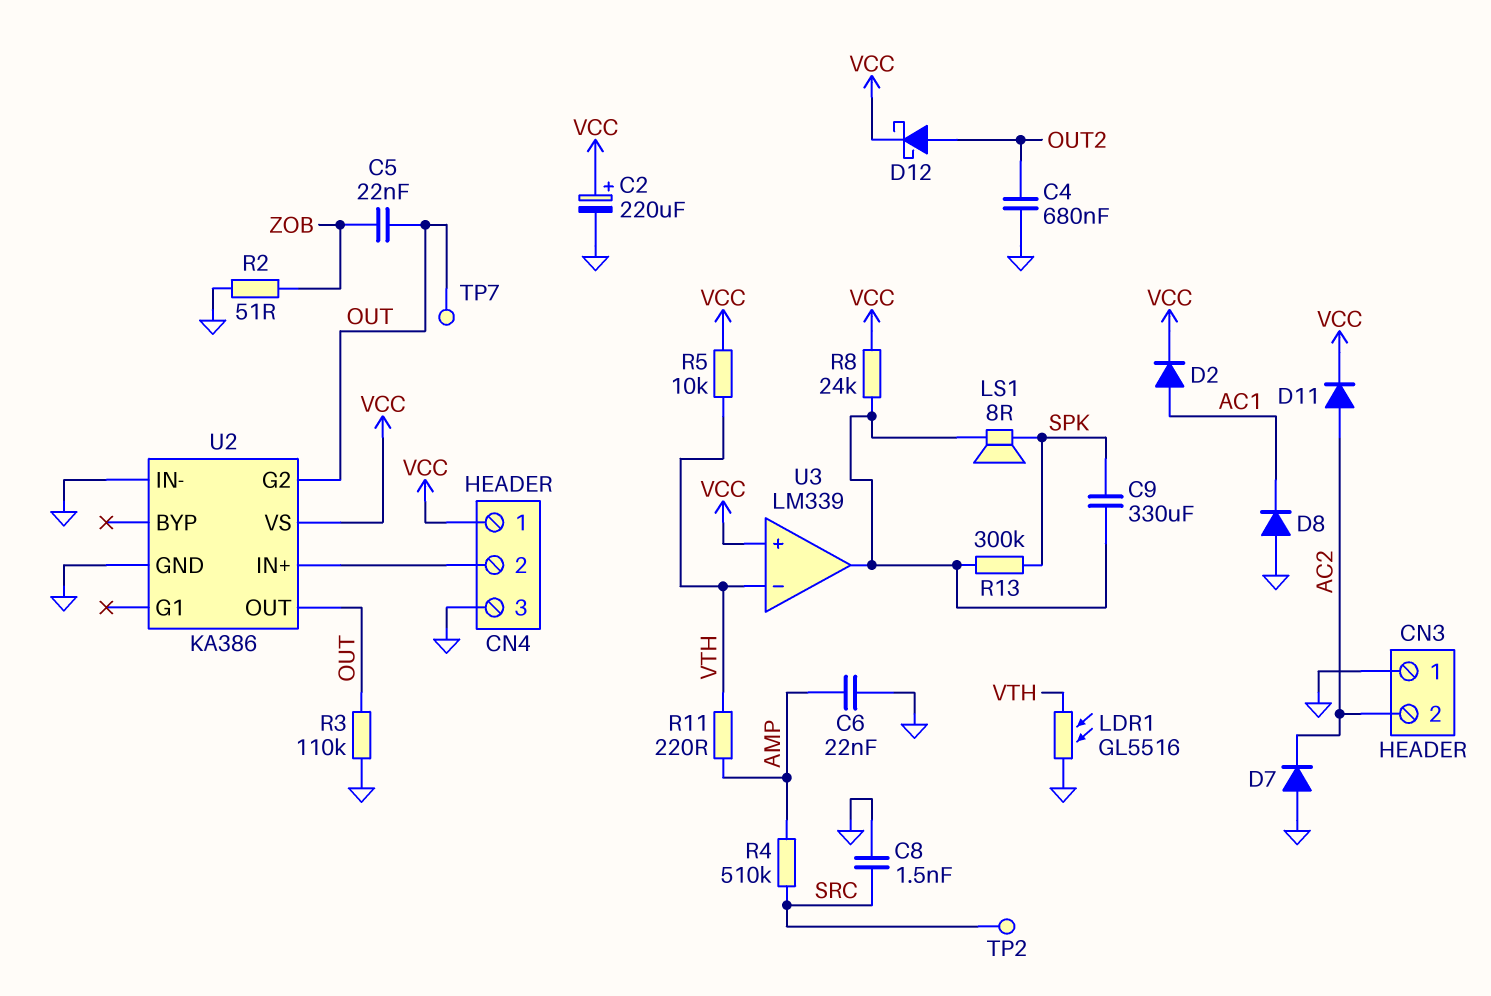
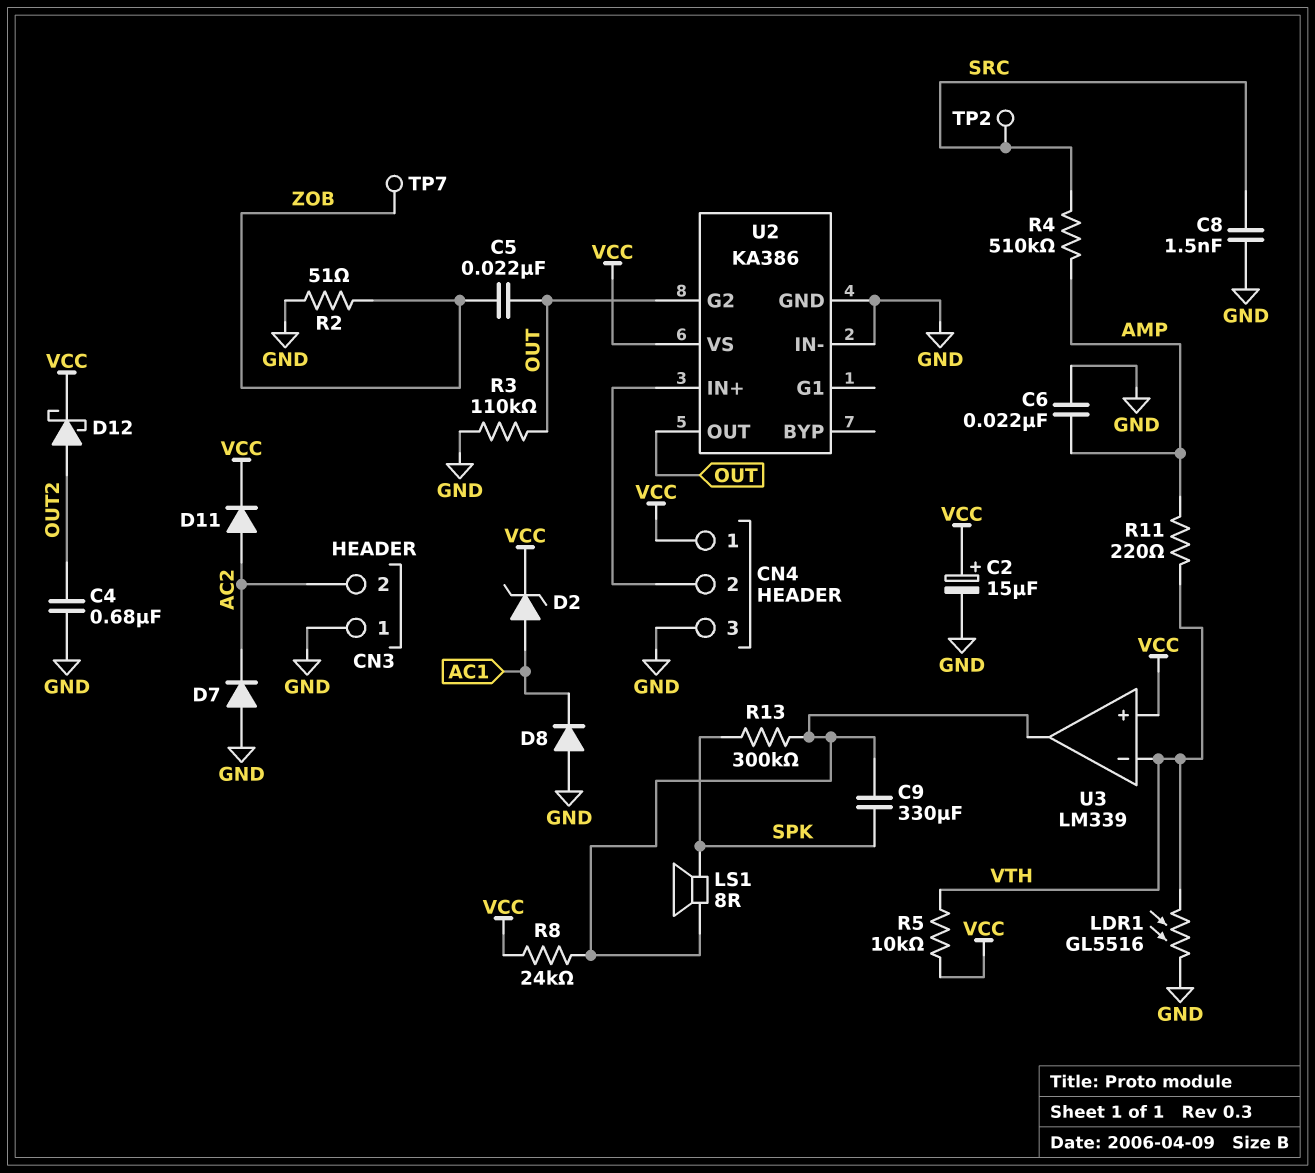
C2: 220uF (plus VCC, minus GND) -> 15uF (plus VCC, minus GND)
D2: diode (A AC1, K VCC) -> zener (A AC1, K VCC)
TP7: test point (OUT) -> test point (ZOB)

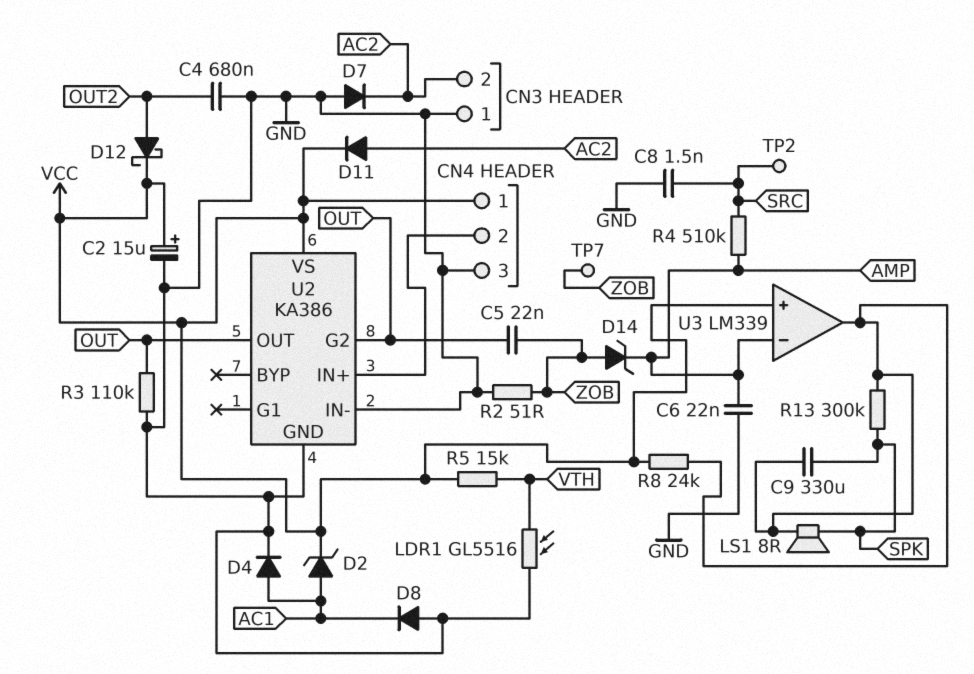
D4: none -> diode (A AC1, K GND)
D14: none -> zener (A ZOB, K AMP)
R5: 10k (VCC, VTH) -> 15k (VCC, VTH)
R11: 220 (AMP, VTH) -> none
U3 pin in-: VTH -> AMP

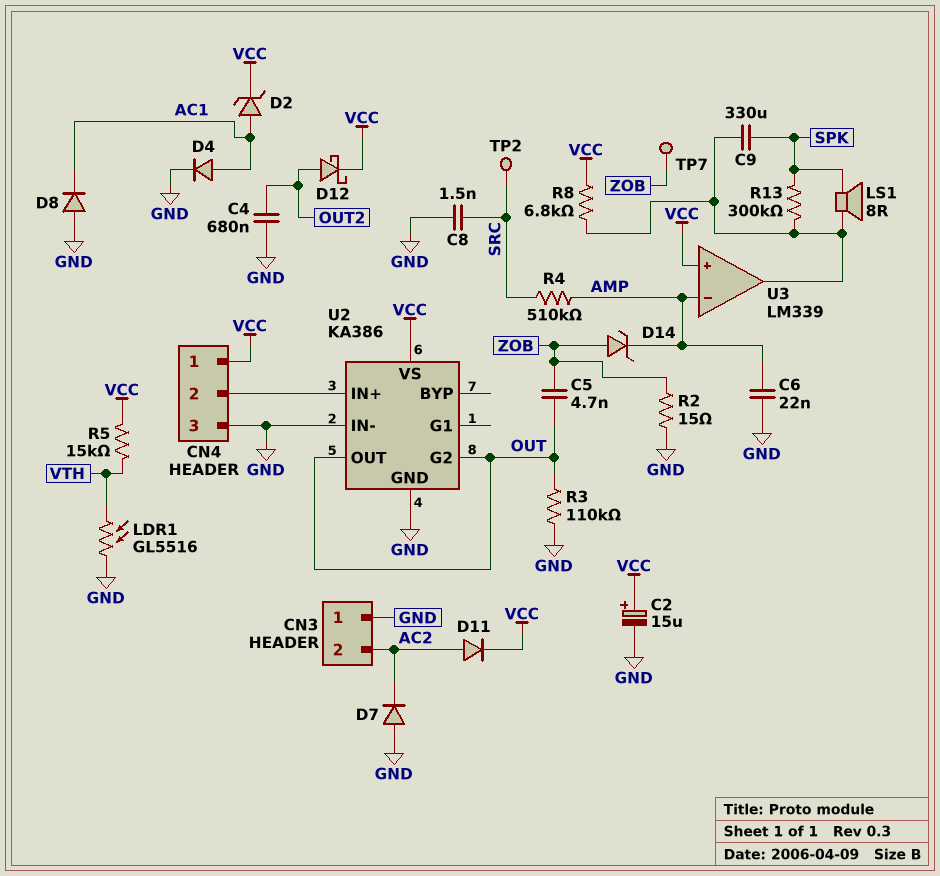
C5: 22nF (OUT, ZOB) -> 4.7nF (OUT, ZOB)
R2: 51 (GND, ZOB) -> 15 (GND, ZOB)
R8: 24k (U3/out, VCC) -> 6.8k (U3/out, VCC)

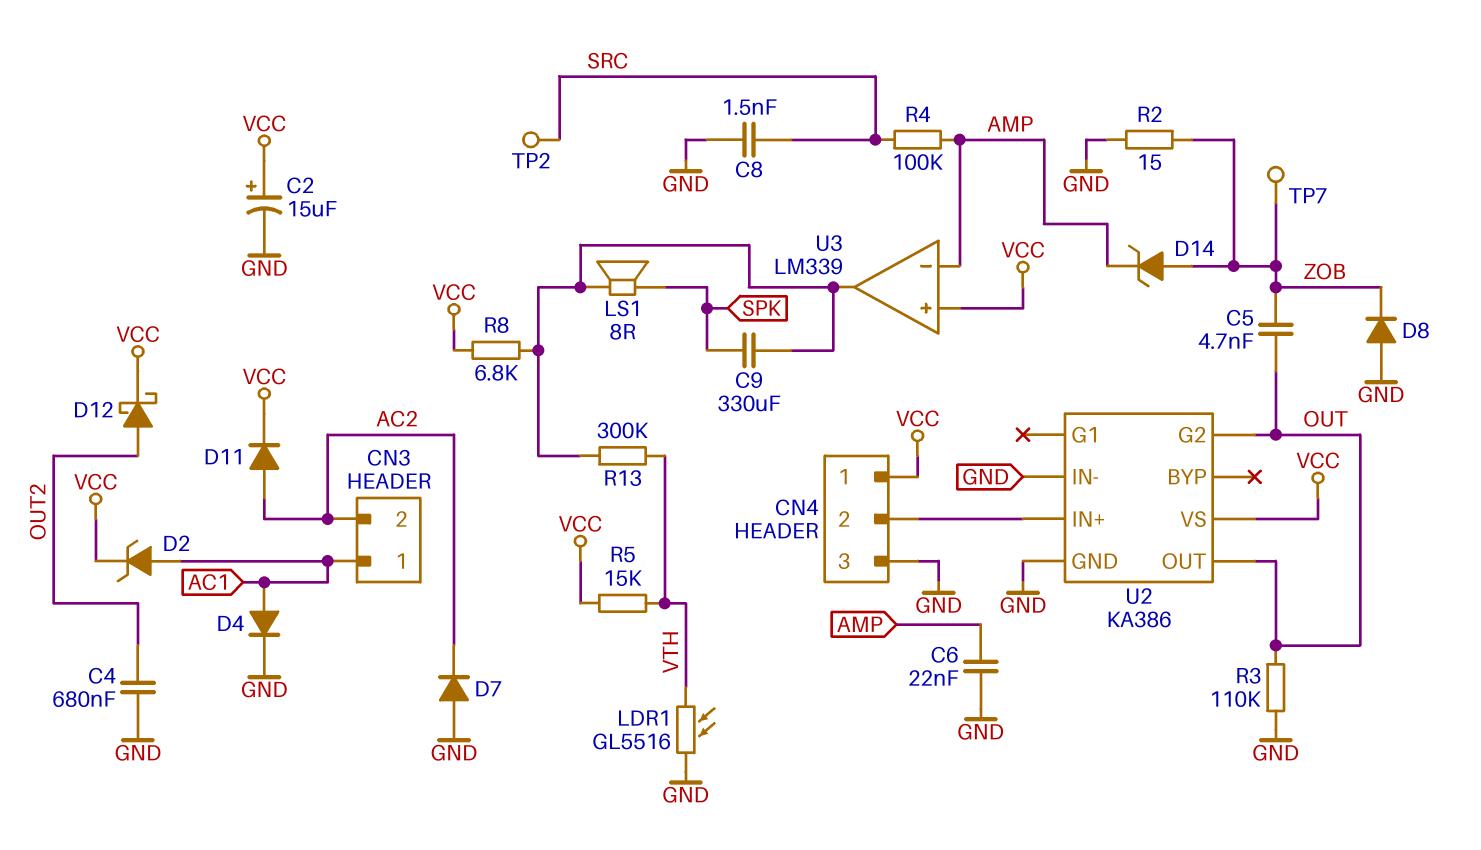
CN3 pin 1: GND -> AC1
D8: diode (A GND, K AC1) -> diode (A GND, K ZOB)
R4: 510k (AMP, SRC) -> 100k (AMP, SRC)
R13: 300k (SPK, U3/out) -> 300k (U3/out, VTH)

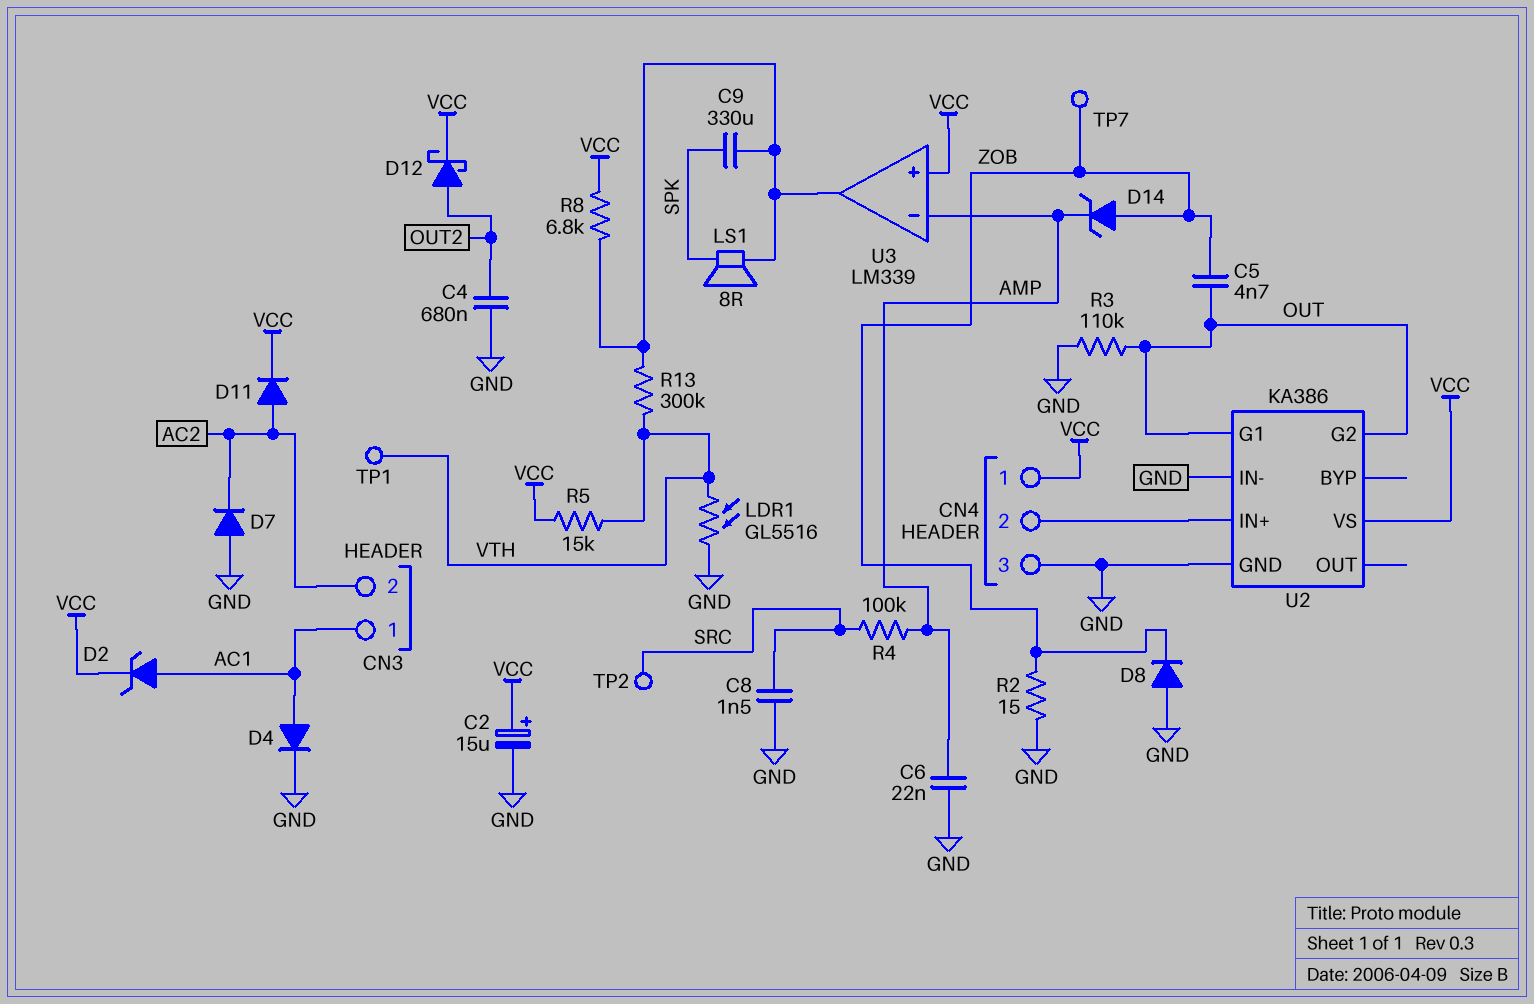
TP1: none -> test point (VTH)
U2 pin G1: none -> OUT
U2 pin OUT: OUT -> none

